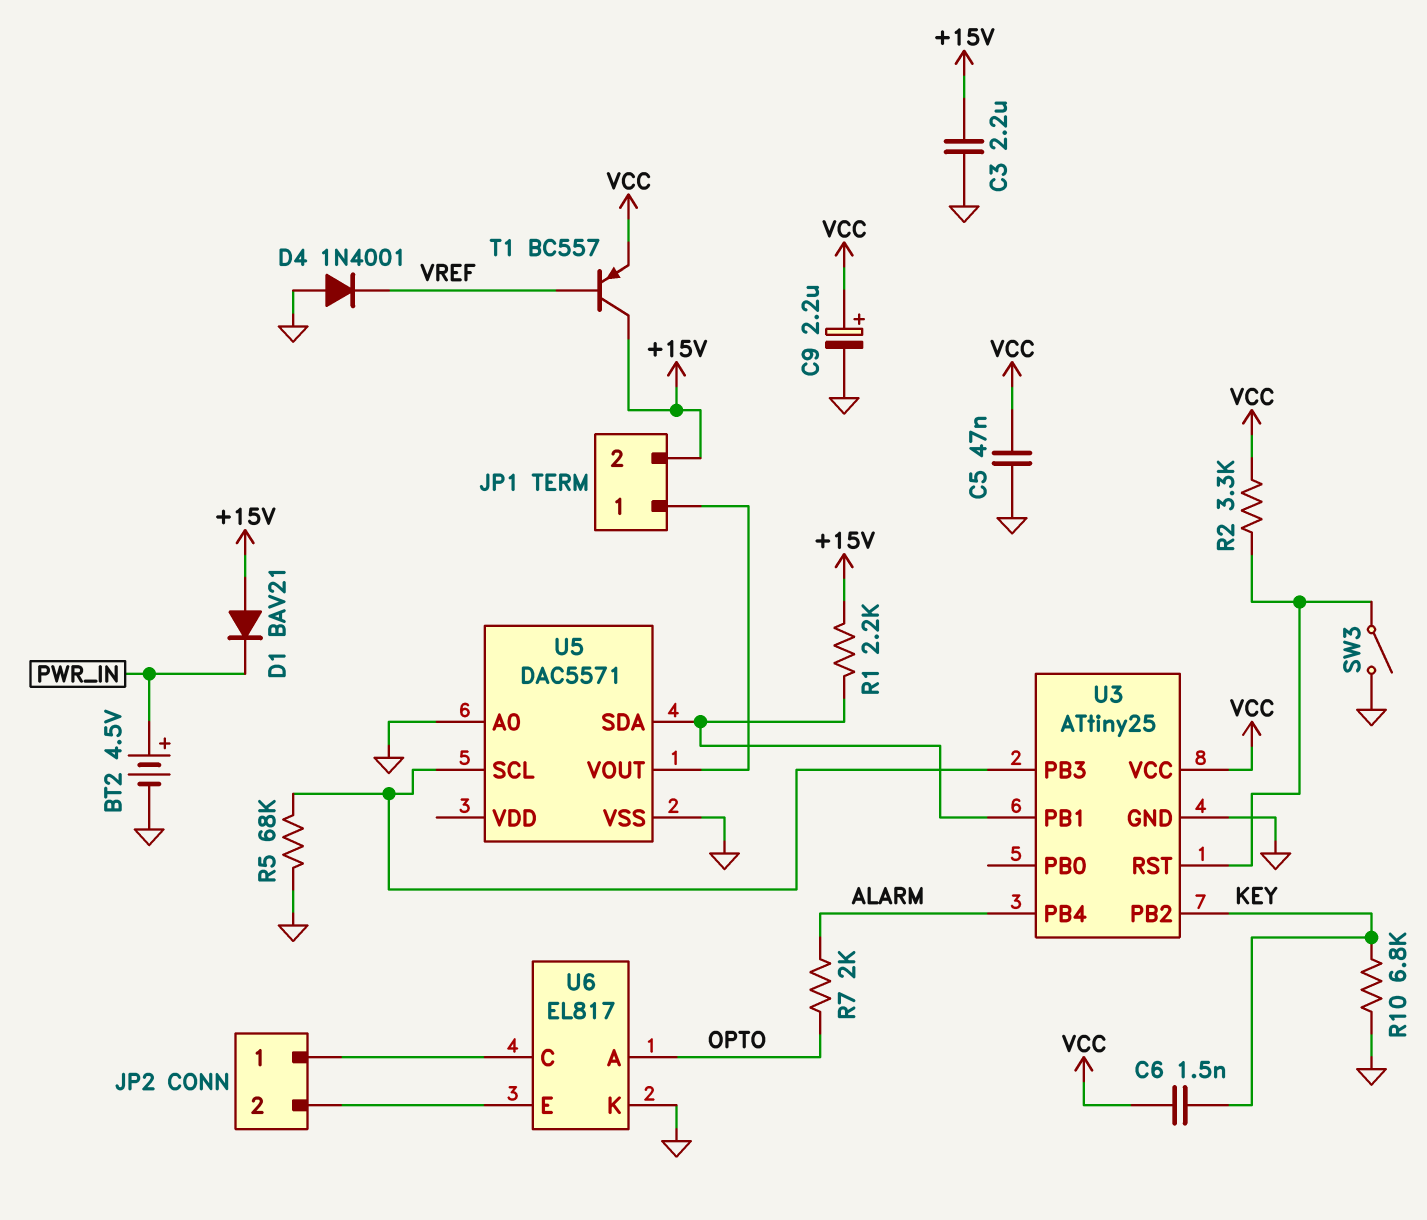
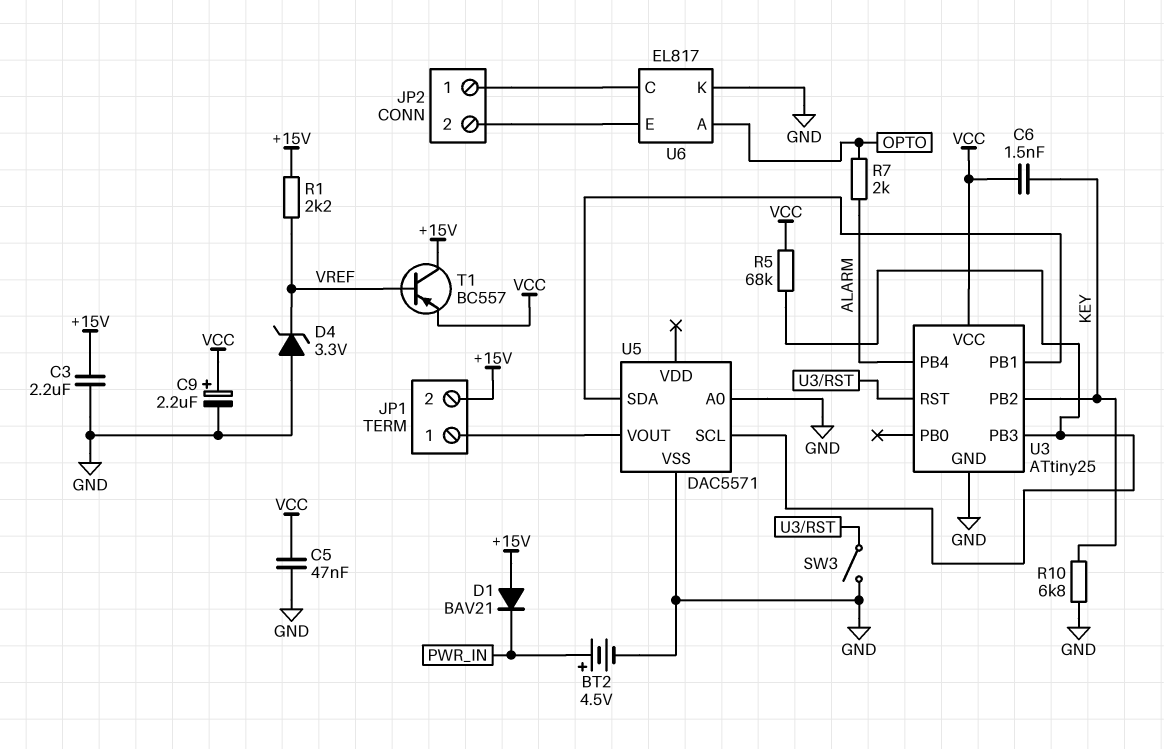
D4: diode 1N4001 (A GND, K VREF) -> zener 3.3V (A GND, K VREF)
R1: 2.2k (+15V, U3/PB1) -> 2.2k (+15V, VREF)
R2: 3.3k (U3/RST, VCC) -> none
R5: 68k (GND, U3/PB3) -> 68k (U3/PB3, VCC)

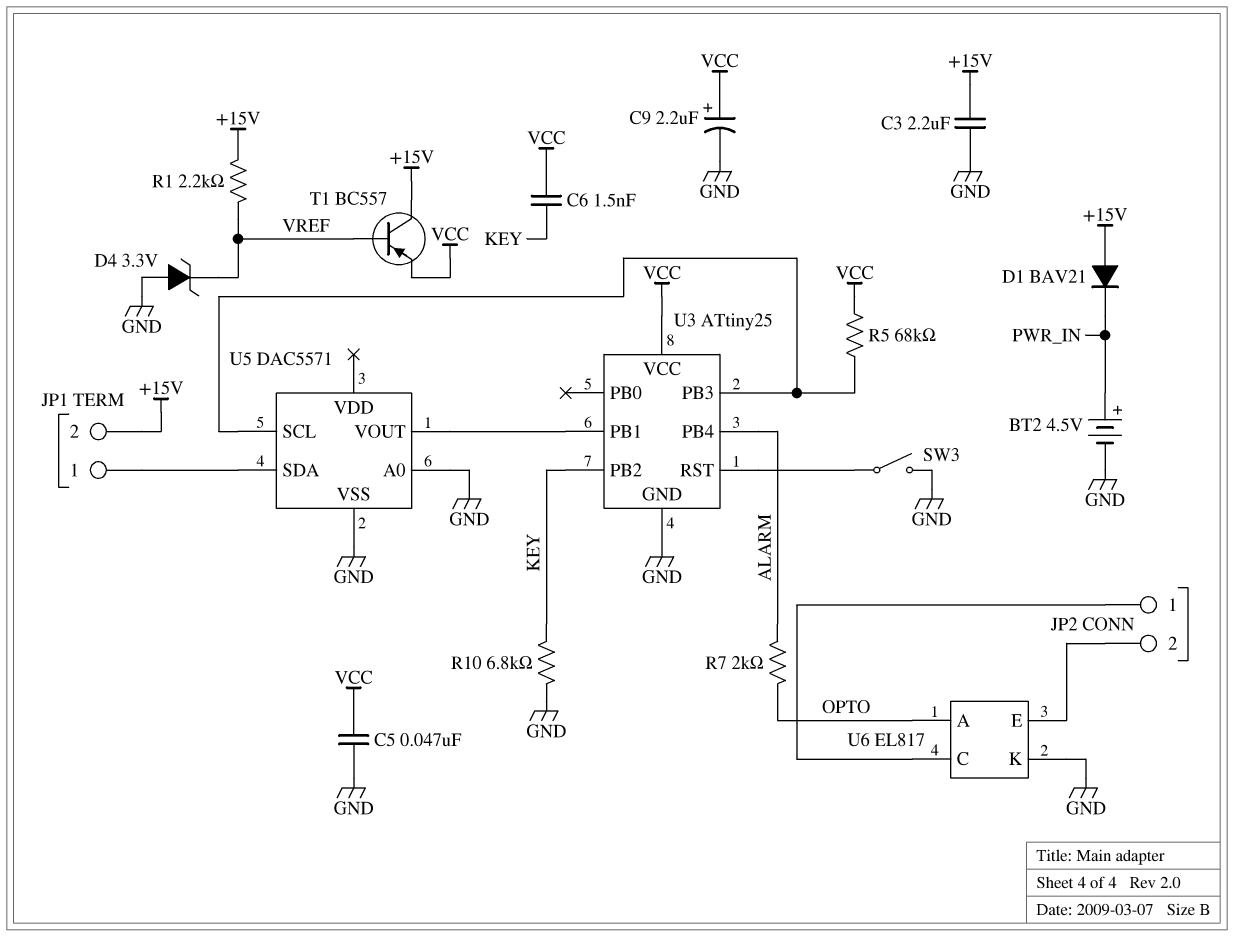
U5 pin SDA: U3/PB1 -> JP1/1
U5 pin VOUT: JP1/1 -> U3/PB1

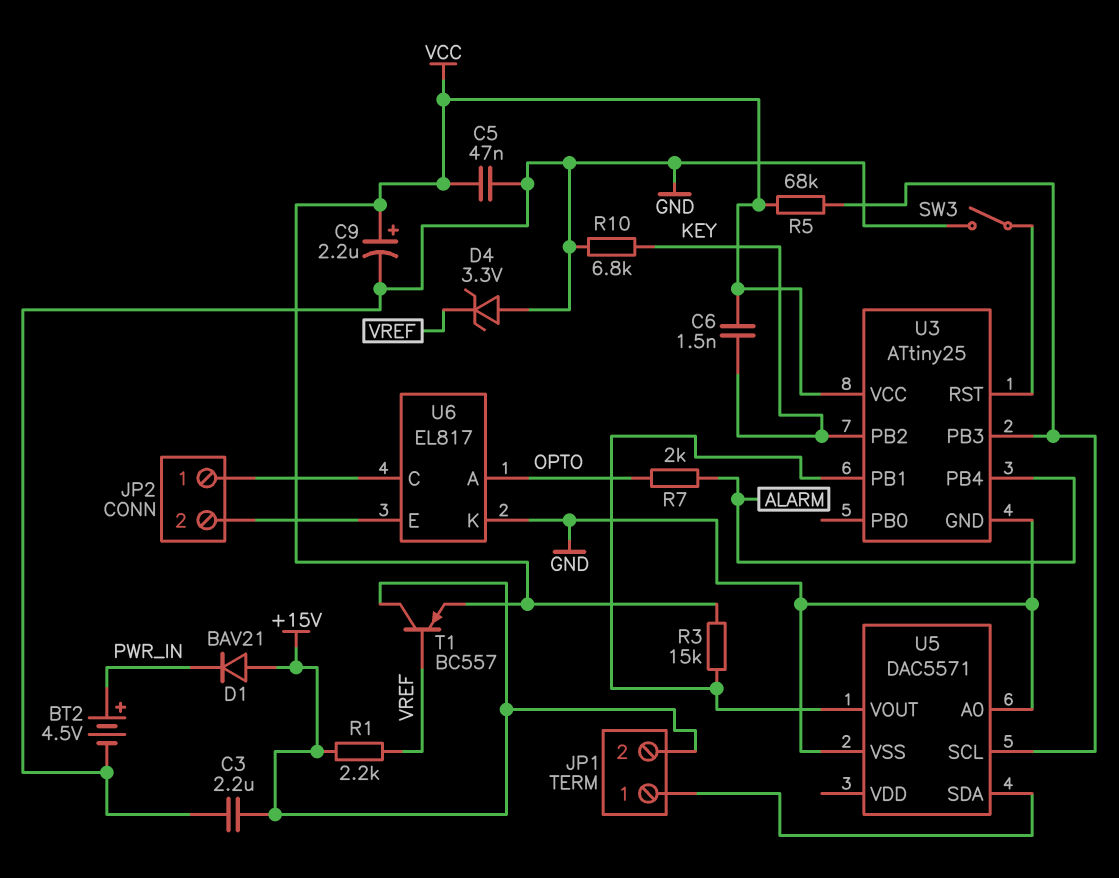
R3: none -> 15k (U3/PB1, VCC)

